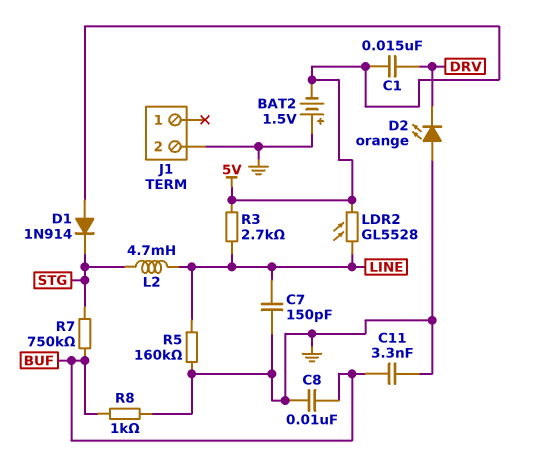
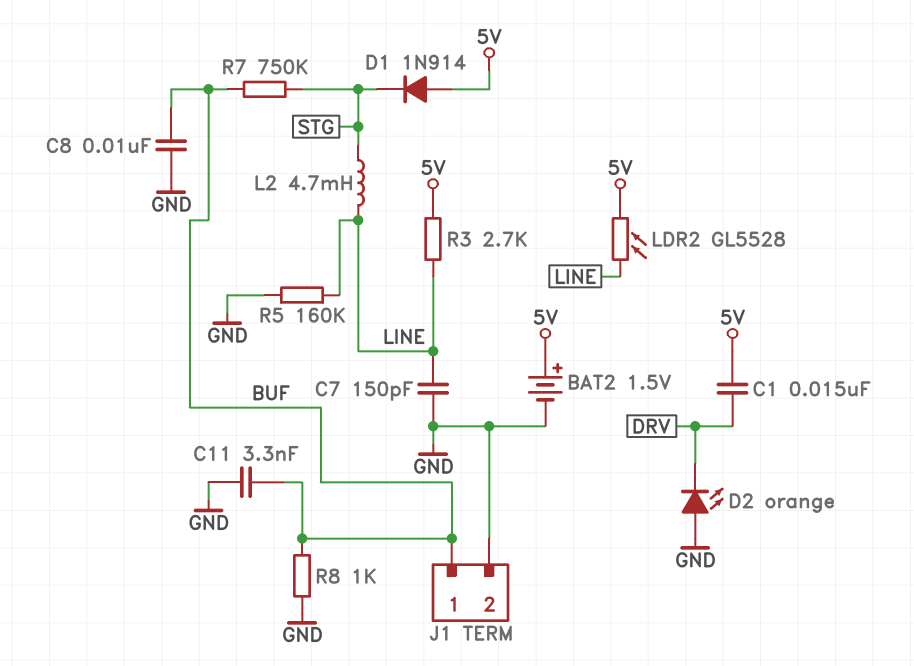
BAT2: 1.5V (plus GND, minus 5V) -> 1.5V (plus 5V, minus GND)
J1 pin 1: none -> BUF

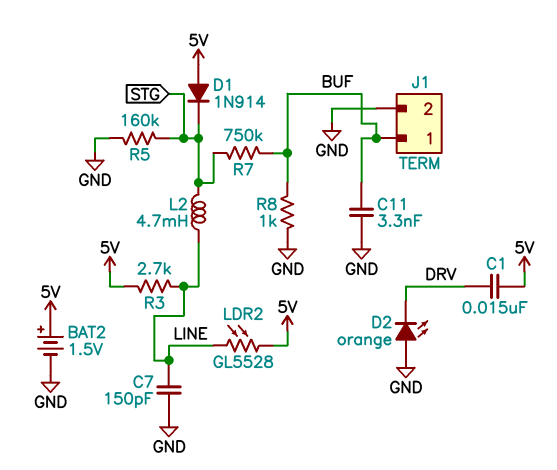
C8: 10nF (BUF, GND) -> none
R5: 160k (GND, LINE) -> 160k (GND, STG)

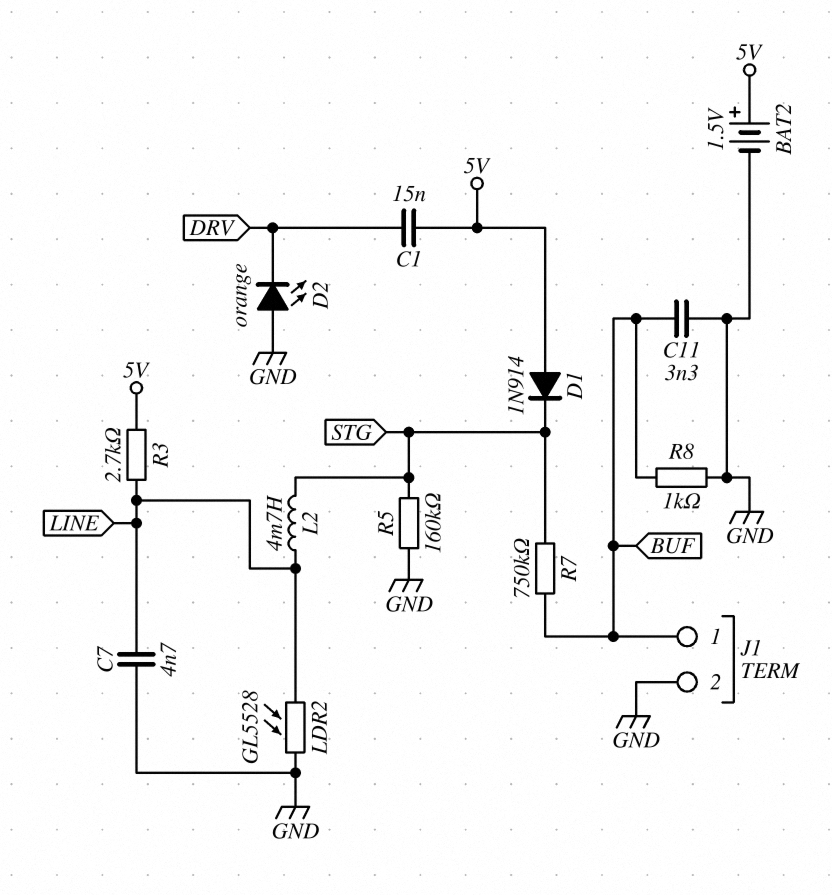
C7: 150pF (GND, LINE) -> 4.7nF (GND, LINE)
LDR2: GL5528 (5V, LINE) -> GL5528 (GND, LINE)

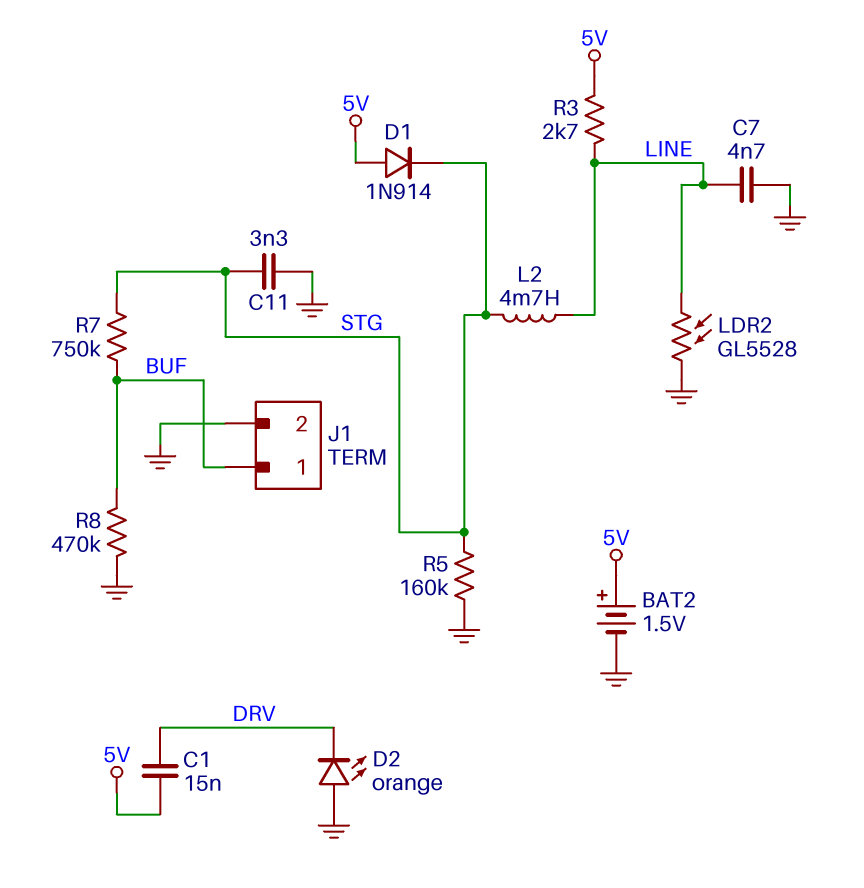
C11: 3.3nF (BUF, GND) -> 3.3nF (GND, STG)
R8: 1k (BUF, GND) -> 470k (BUF, GND)

